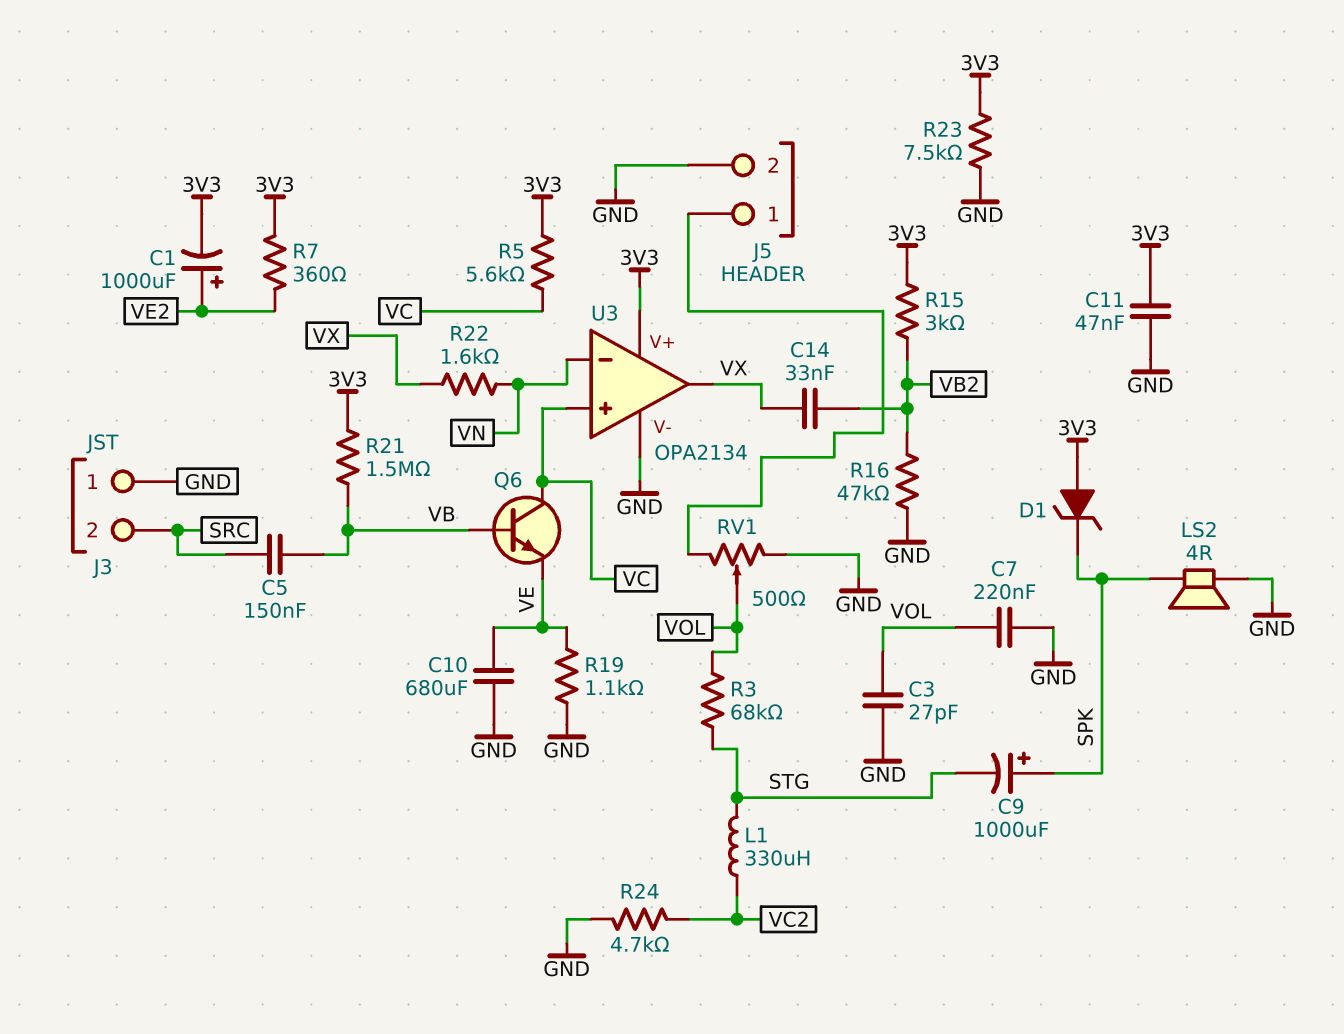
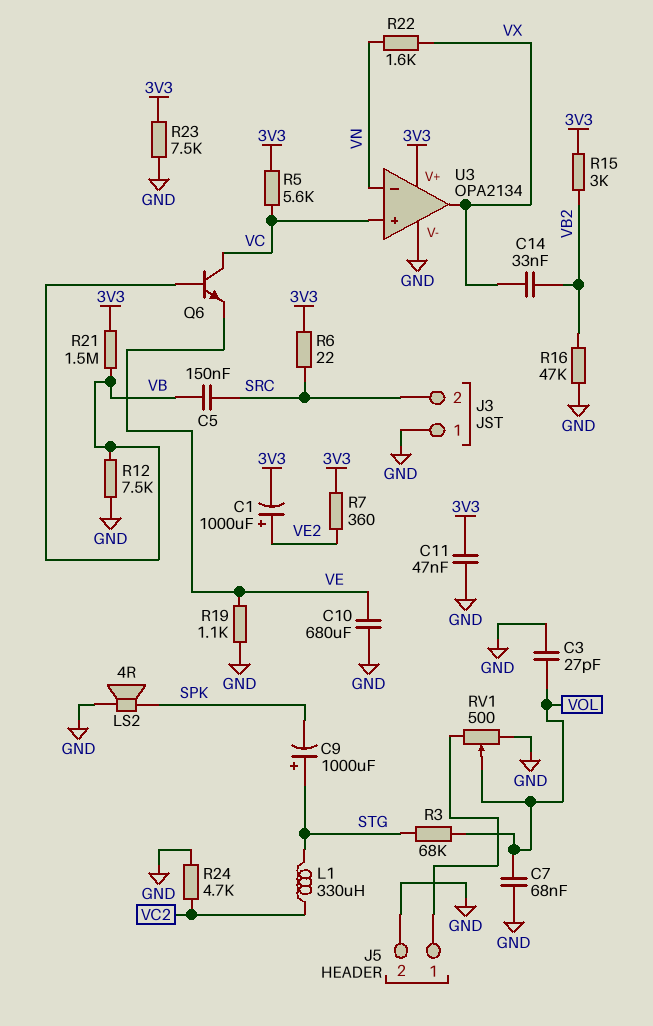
C7: 220nF (GND, VOL) -> 68nF (GND, VOL)
C9: 1000uF (plus SPK, minus STG) -> 1000uF (plus STG, minus SPK)
D1: zener (A 3V3, K SPK) -> none
R6: none -> 22 (3V3, SRC)
R12: none -> 7.5k (GND, VB)

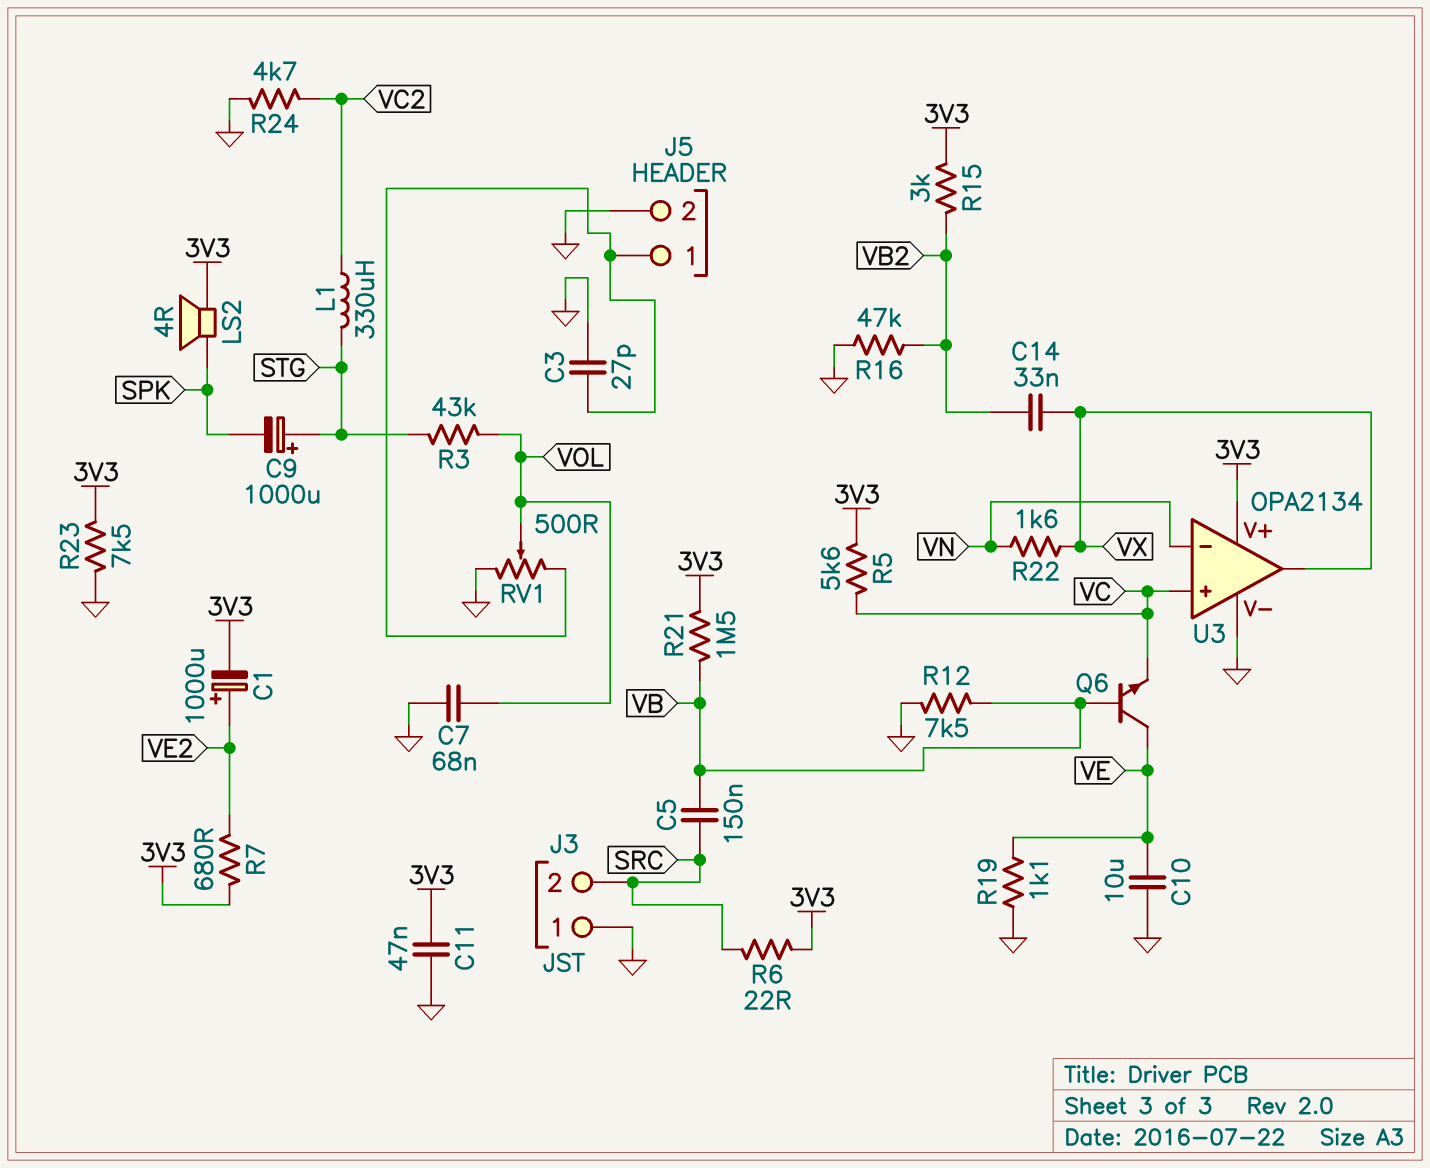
C3: 27pF (GND, VOL) -> 27pF (GND, J5/1)
C10: 680uF (GND, VE) -> 10uF (GND, VE)
LS2: speaker 4R (GND, SPK) -> speaker 4R (3V3, SPK)
Q6: NPN (B VB, C VC, E VE) -> NPN (B VB, C VE, E VC)
R3: 68k (STG, VOL) -> 43k (STG, VOL)
R7: 360 (3V3, VE2) -> 680 (3V3, VE2)

